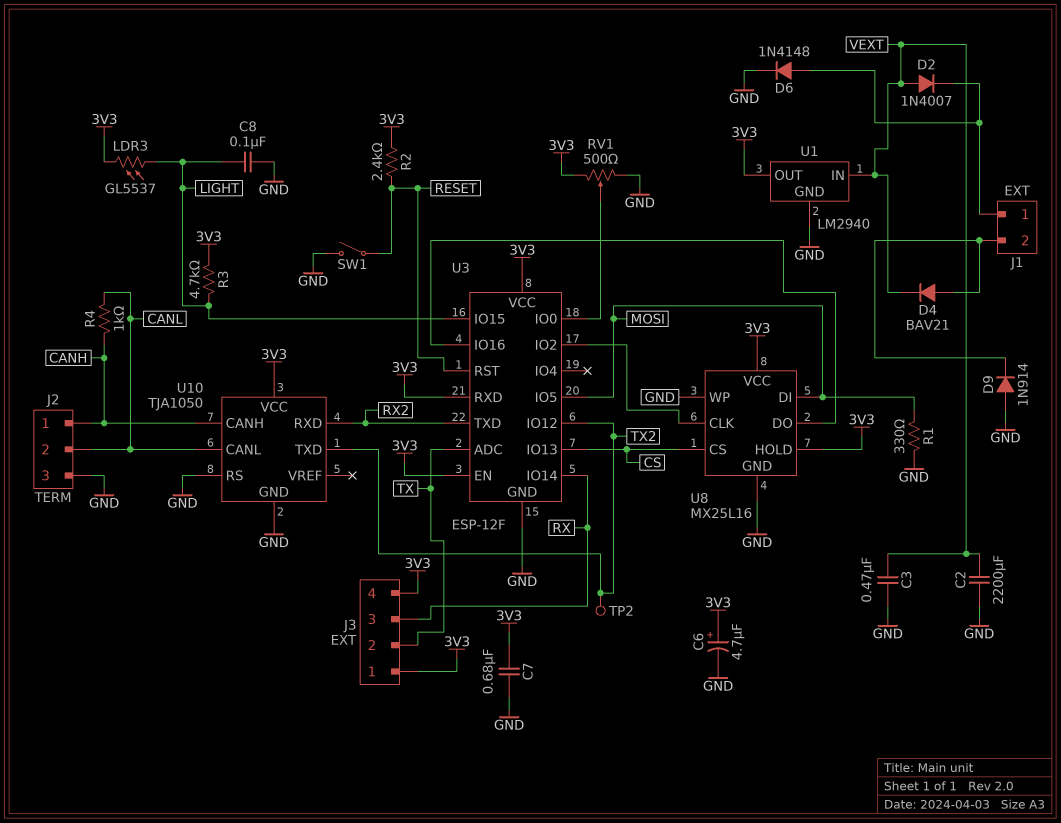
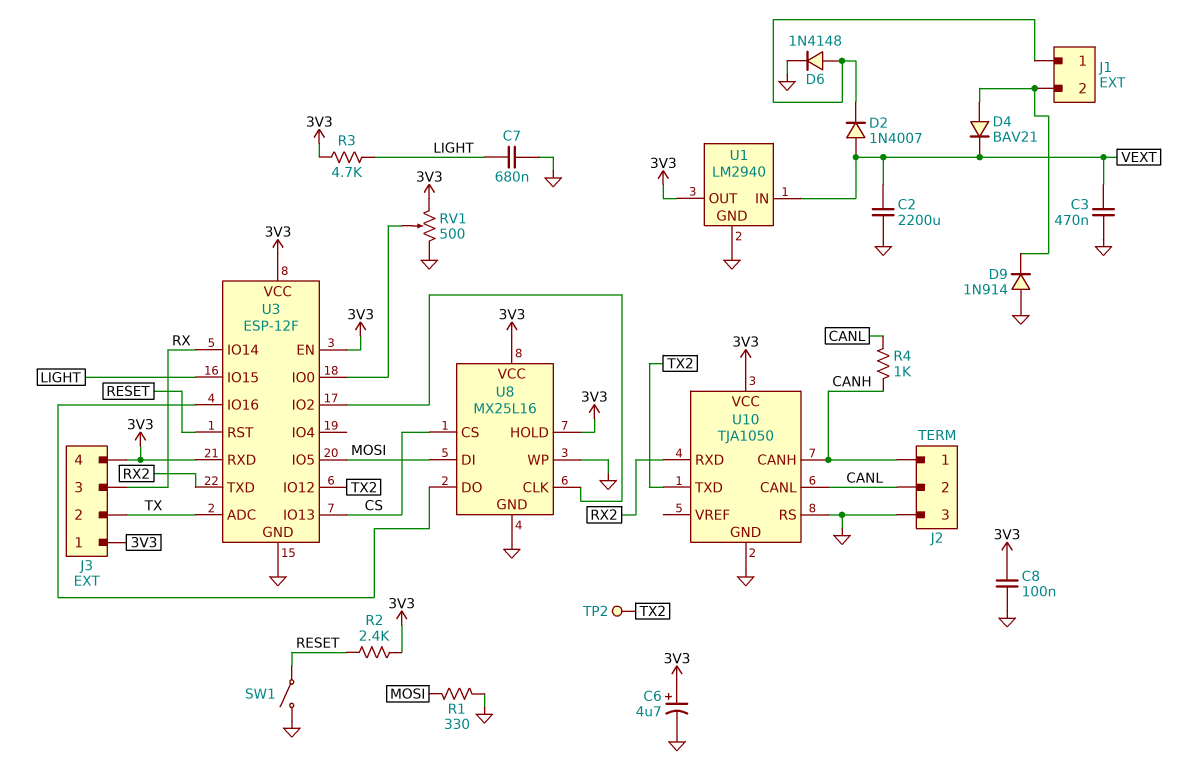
C7: 680nF (3V3, GND) -> 680nF (GND, LIGHT)
C8: 100nF (GND, LIGHT) -> 100nF (3V3, GND)
LDR3: GL5537 (3V3, LIGHT) -> none

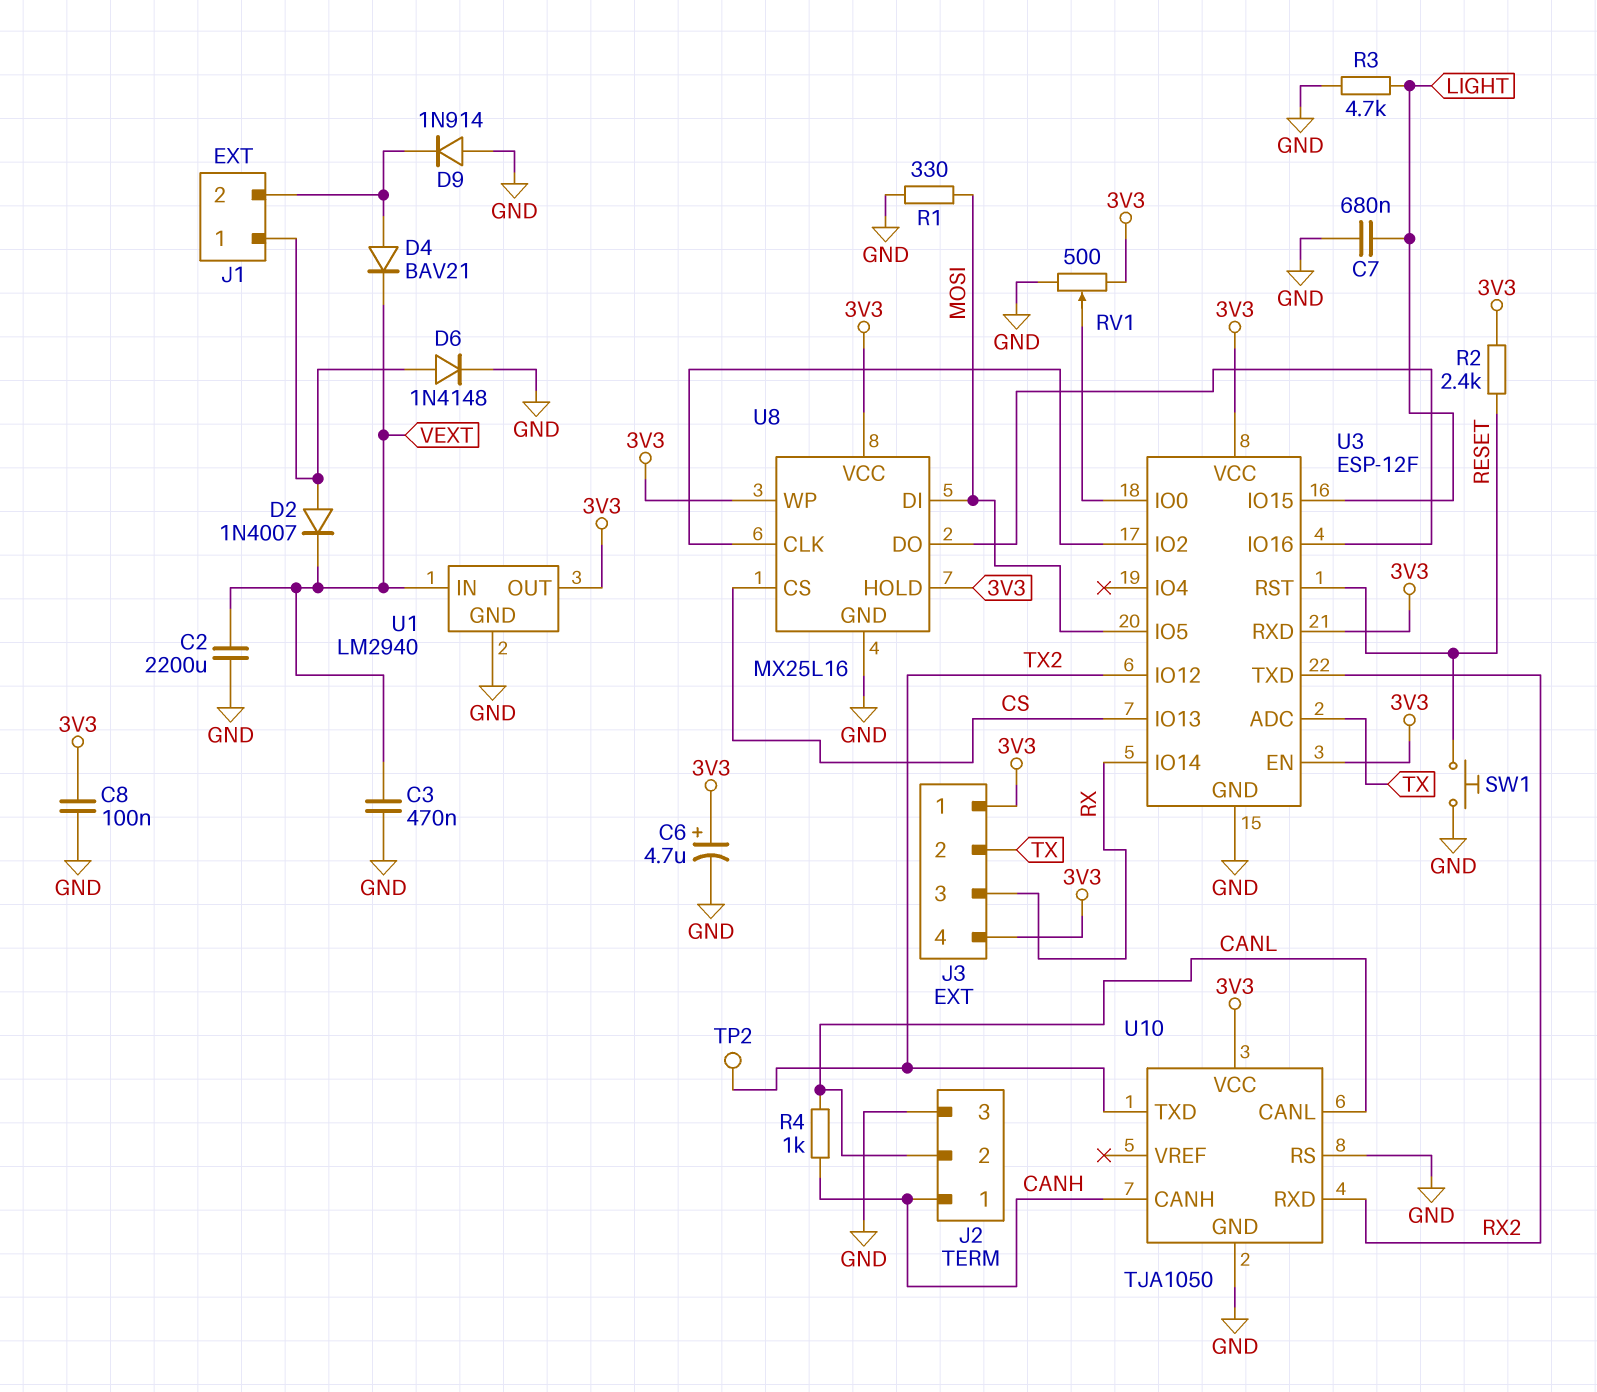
D2: diode 1N4007 (A VEXT, K J1/1) -> diode 1N4007 (A J1/1, K VEXT)
R3: 4.7k (3V3, LIGHT) -> 4.7k (GND, LIGHT)
SW1: switch (GND, RESET) -> button (GND, RESET)
U8 pin WP: GND -> 3V3

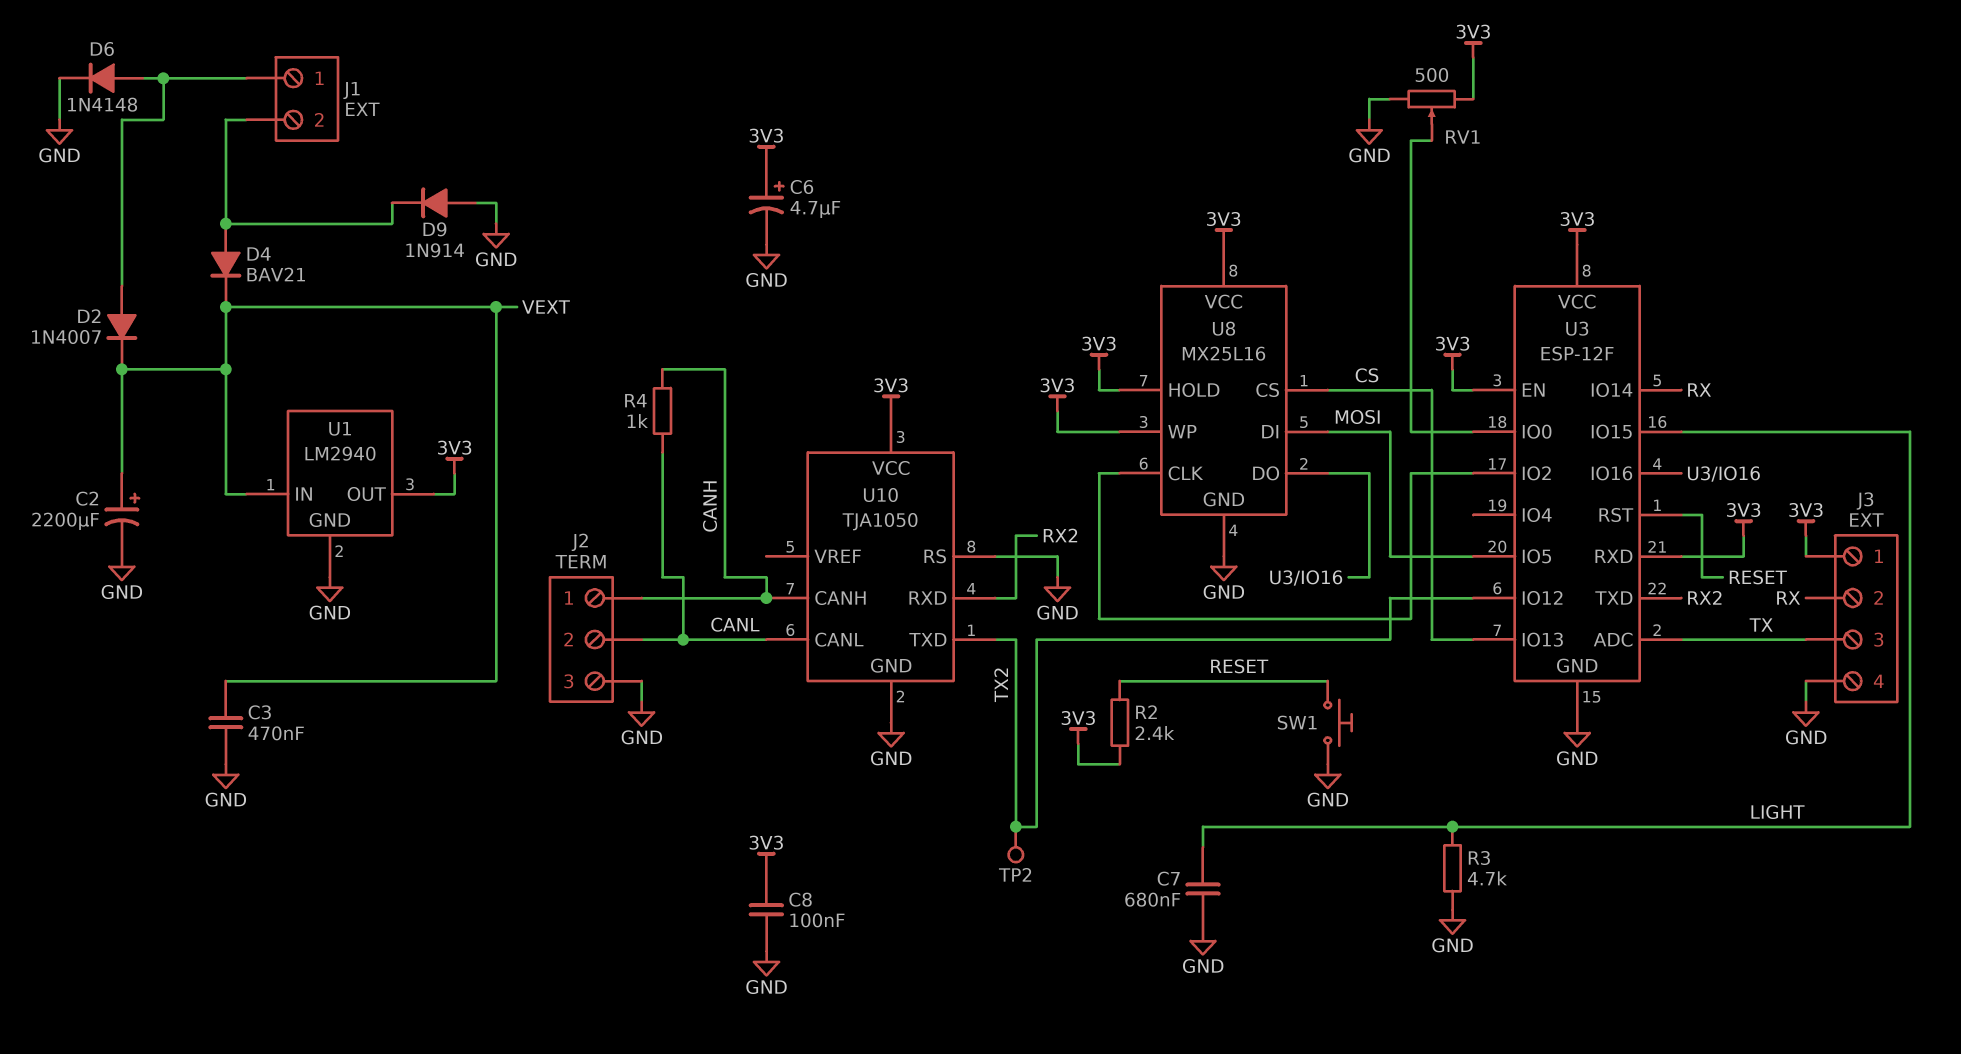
C2: 2200uF (GND, VEXT) -> 2200uF (plus VEXT, minus GND)
J3 pin 2: TX -> RX
J3 pin 3: RX -> TX
J3 pin 4: 3V3 -> GND
R1: 330 (GND, MOSI) -> none

